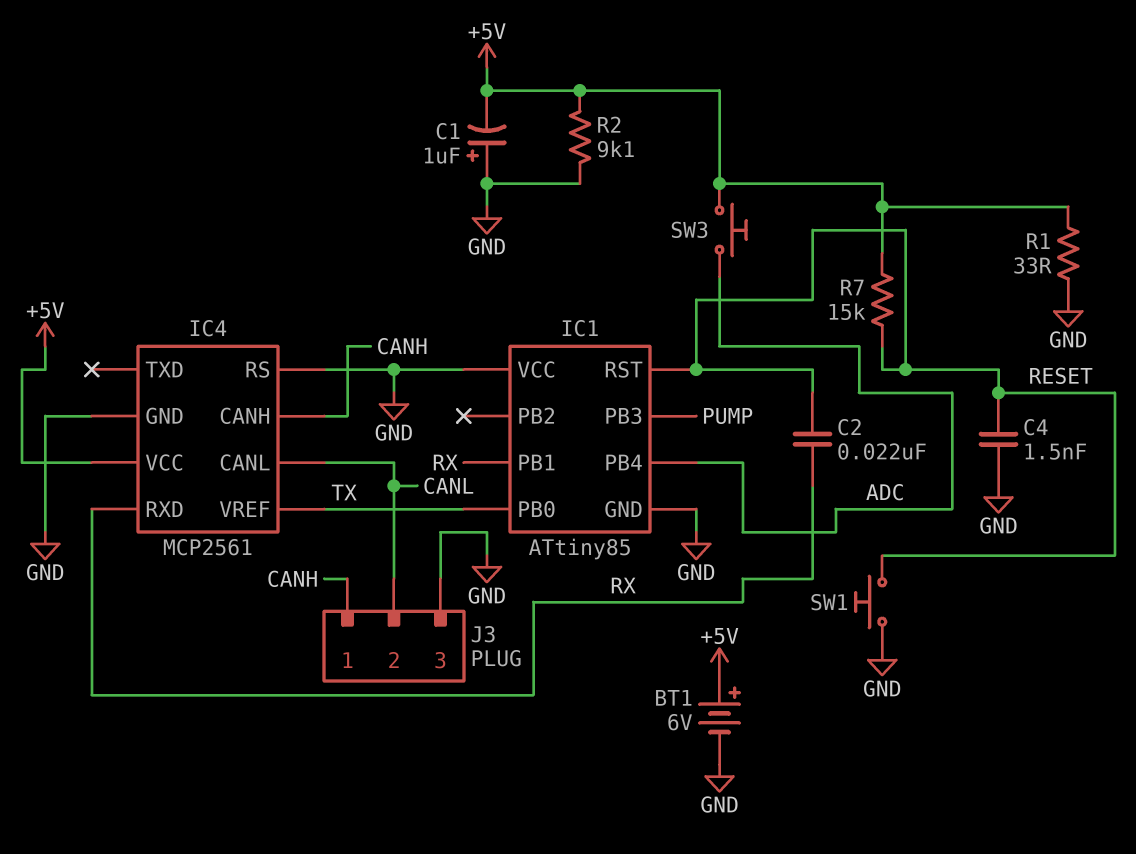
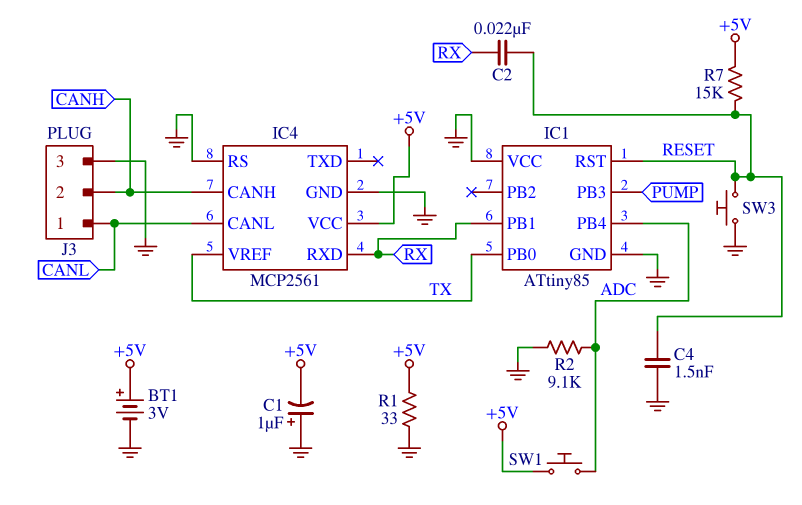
BT1: 6V (plus +5V, minus GND) -> 3V (plus +5V, minus GND)
J3 pin 1: CANH -> CANL
J3 pin 2: CANL -> CANH
R2: 9.1k (+5V, GND) -> 9.1k (ADC, GND)
SW1: button (GND, RESET) -> button (+5V, ADC)
SW3: button (+5V, ADC) -> button (GND, RESET)

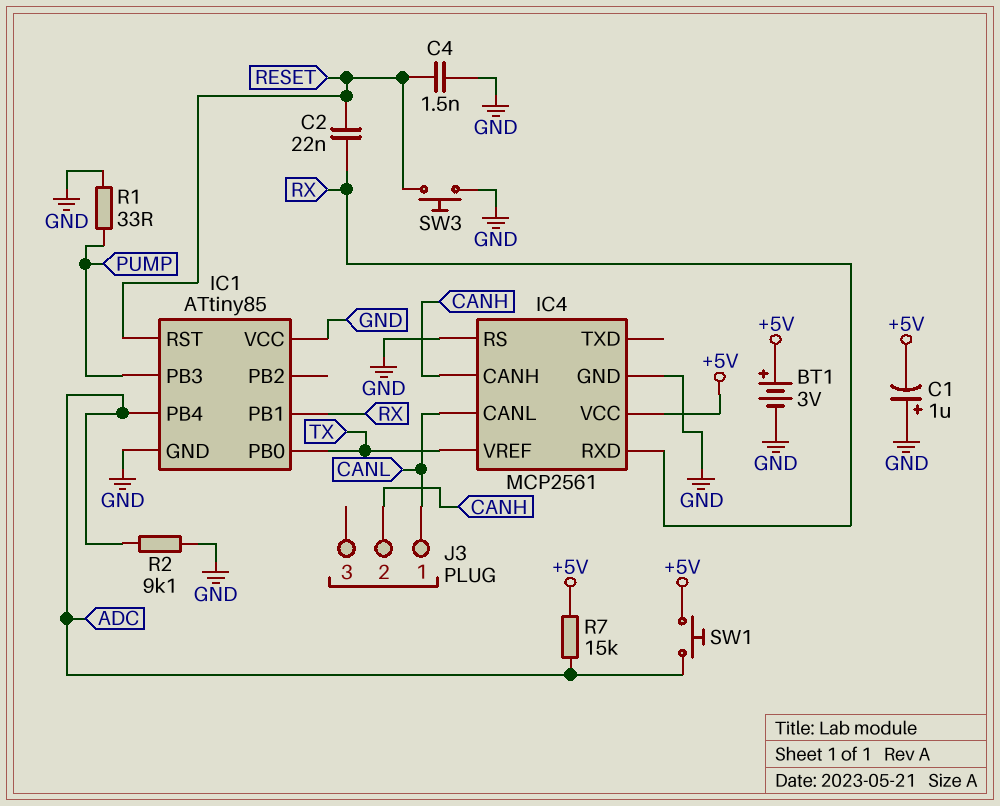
J3 pin 3: GND -> none
R1: 33 (+5V, GND) -> 33 (GND, PUMP)
R7: 15k (+5V, RESET) -> 15k (+5V, ADC)

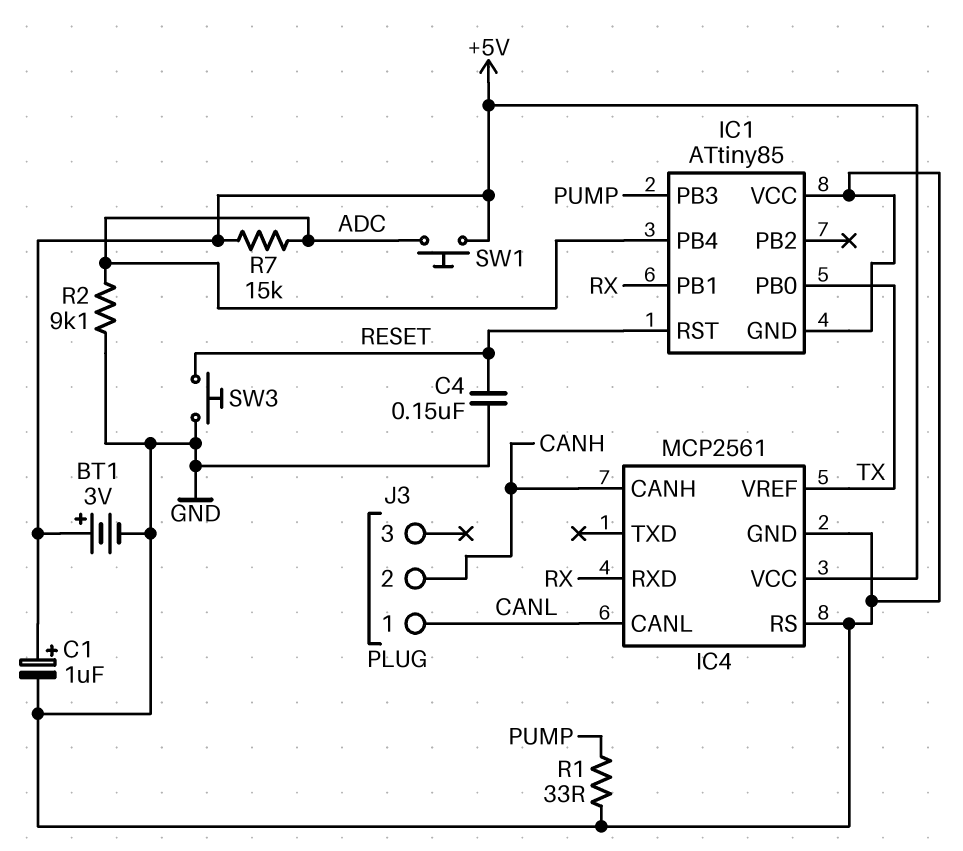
C1: 1uF (plus GND, minus +5V) -> 1uF (plus +5V, minus GND)
C2: 22nF (RESET, RX) -> none
C4: 1.5nF (GND, RESET) -> 150nF (GND, RESET)

